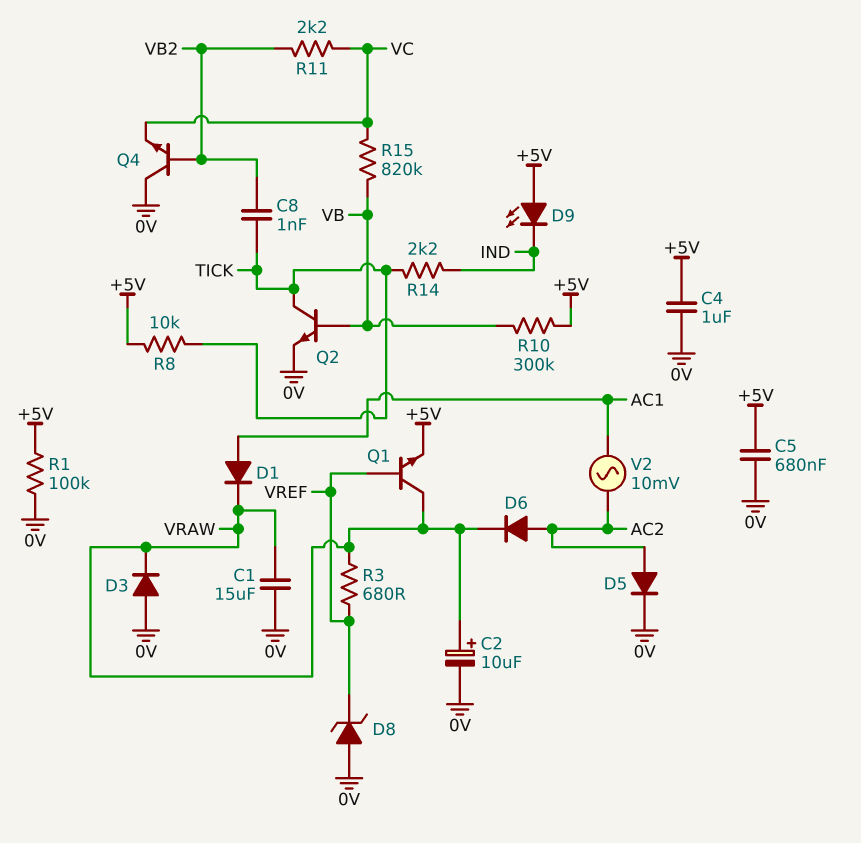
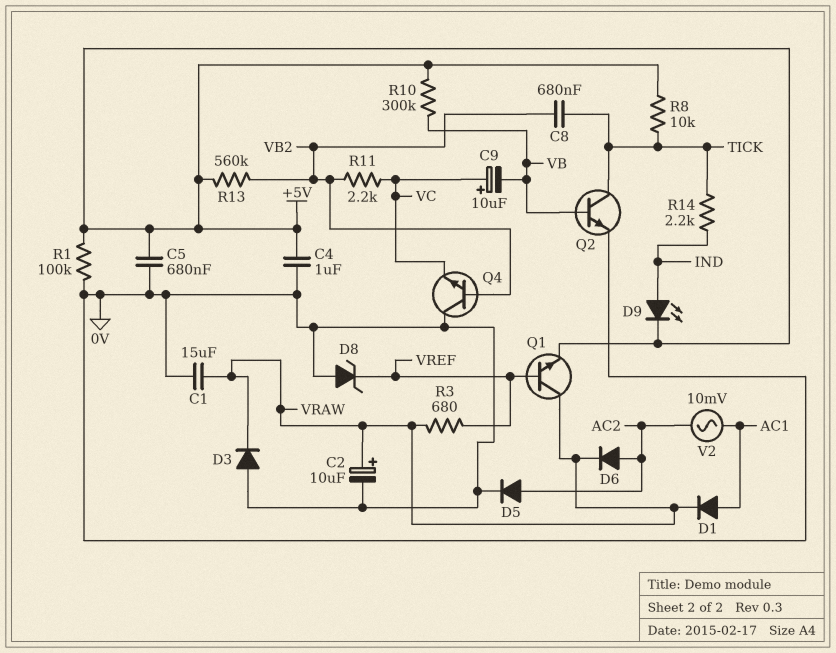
C8: 1nF (TICK, VB2) -> 680nF (TICK, VB2)
C9: none -> 10uF (plus VC, minus VB)
D9: LED (A +5V, K IND) -> LED (A IND, K +5V)
R13: none -> 560k (+5V, VB2)
R15: 820k (VB, VC) -> none

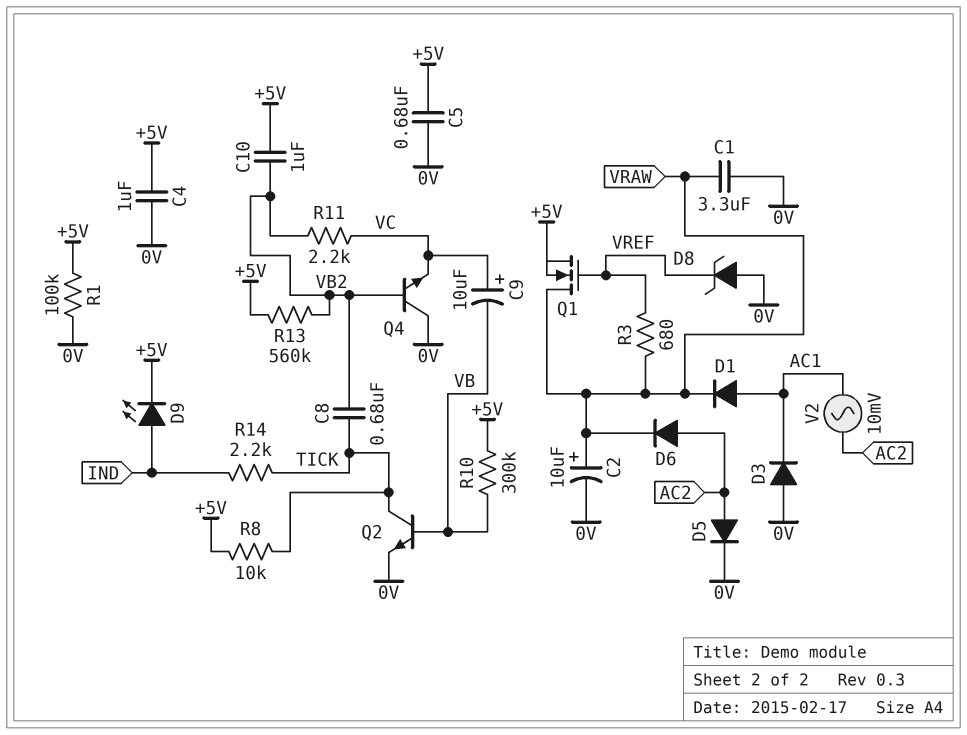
C1: 15uF (0V, VRAW) -> 3.3uF (0V, VRAW)
C10: none -> 1uF (+5V, VB2)
D3: diode (A 0V, K VRAW) -> diode (A 0V, K AC1)
Q1: NPN (B VREF, C VRAW, E +5V) -> NMOS (G VREF, D VRAW, S +5V)

